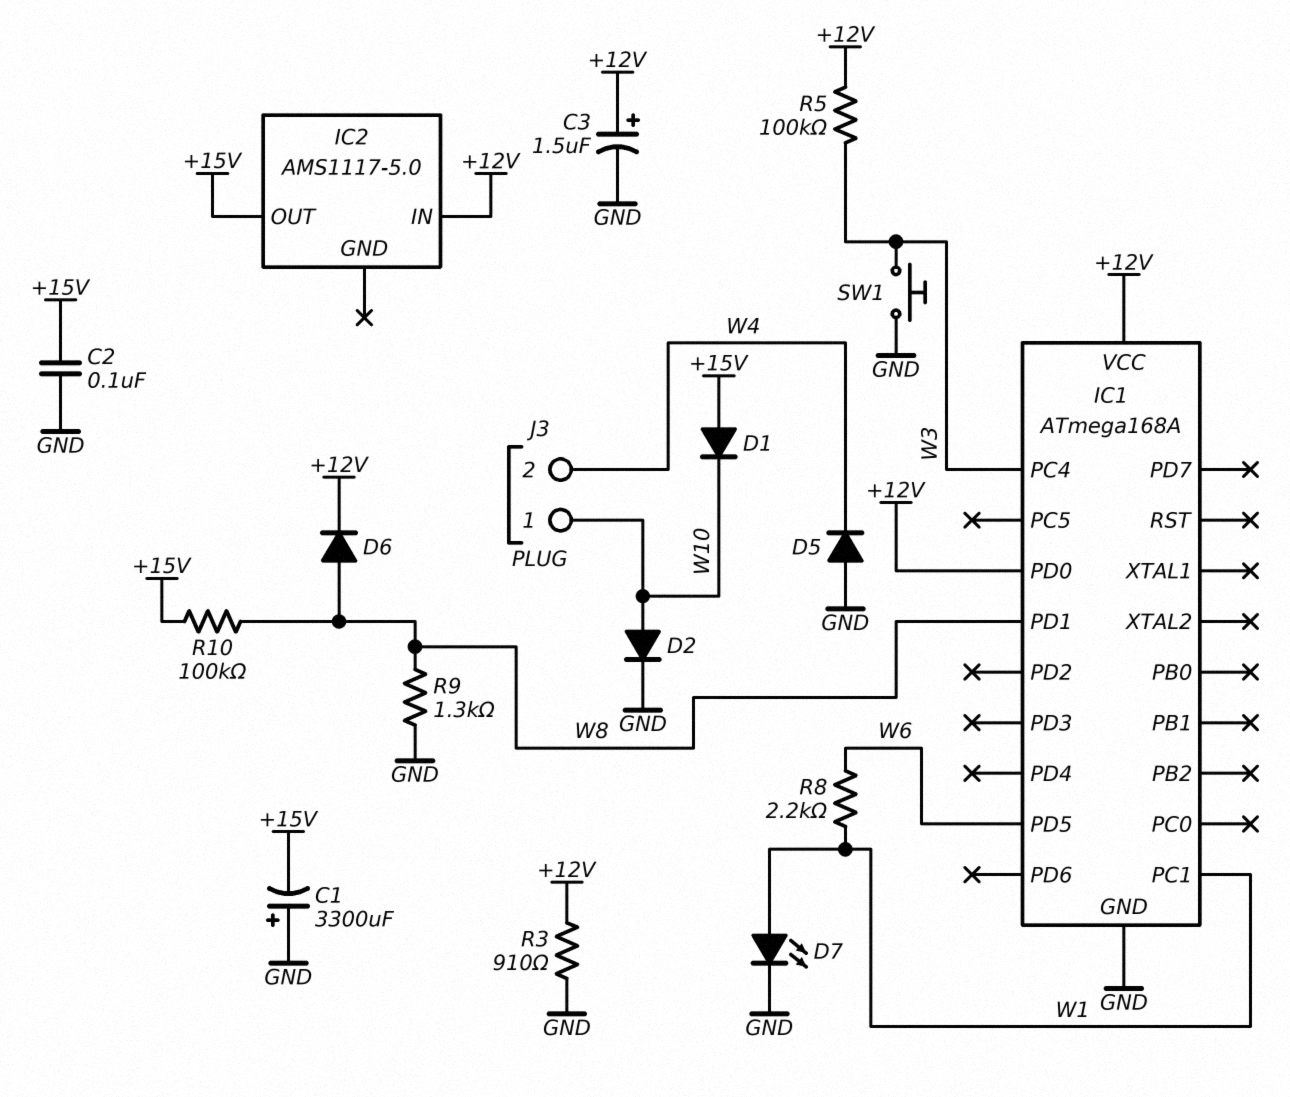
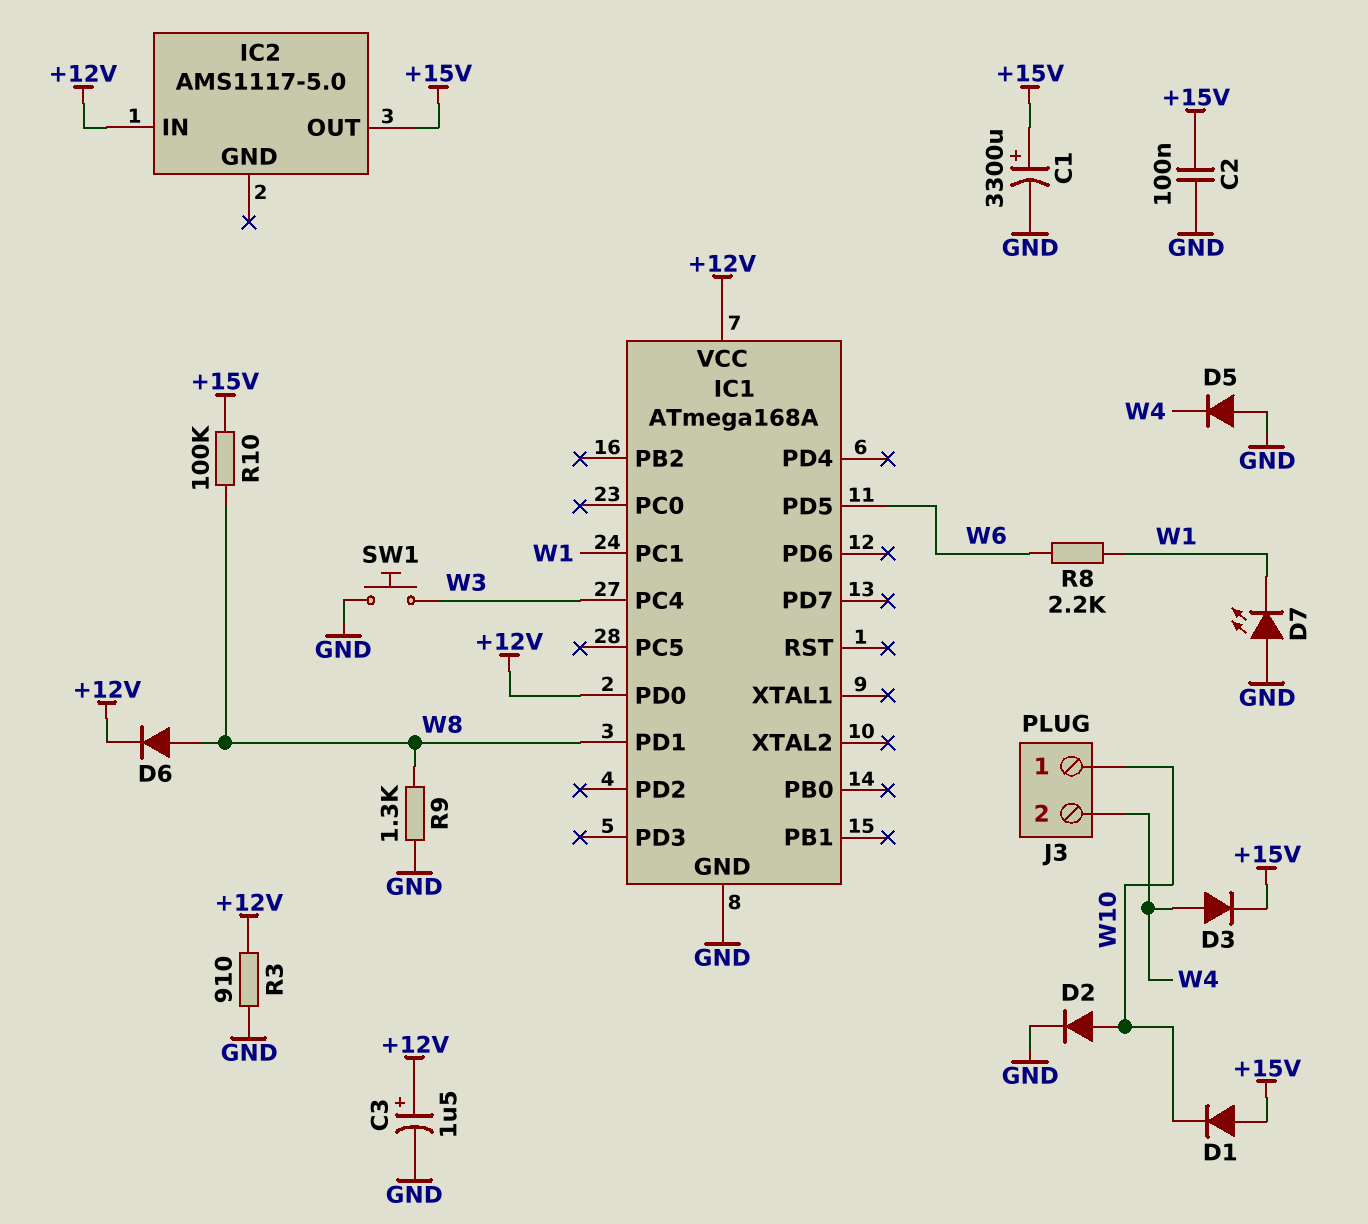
C1: 3300uF (plus GND, minus +15V) -> 3300uF (plus +15V, minus GND)
D3: none -> diode (A W4, K +15V)
D7: LED (A W1, K GND) -> LED (A GND, K W1)
R5: 100k (+12V, W3) -> none

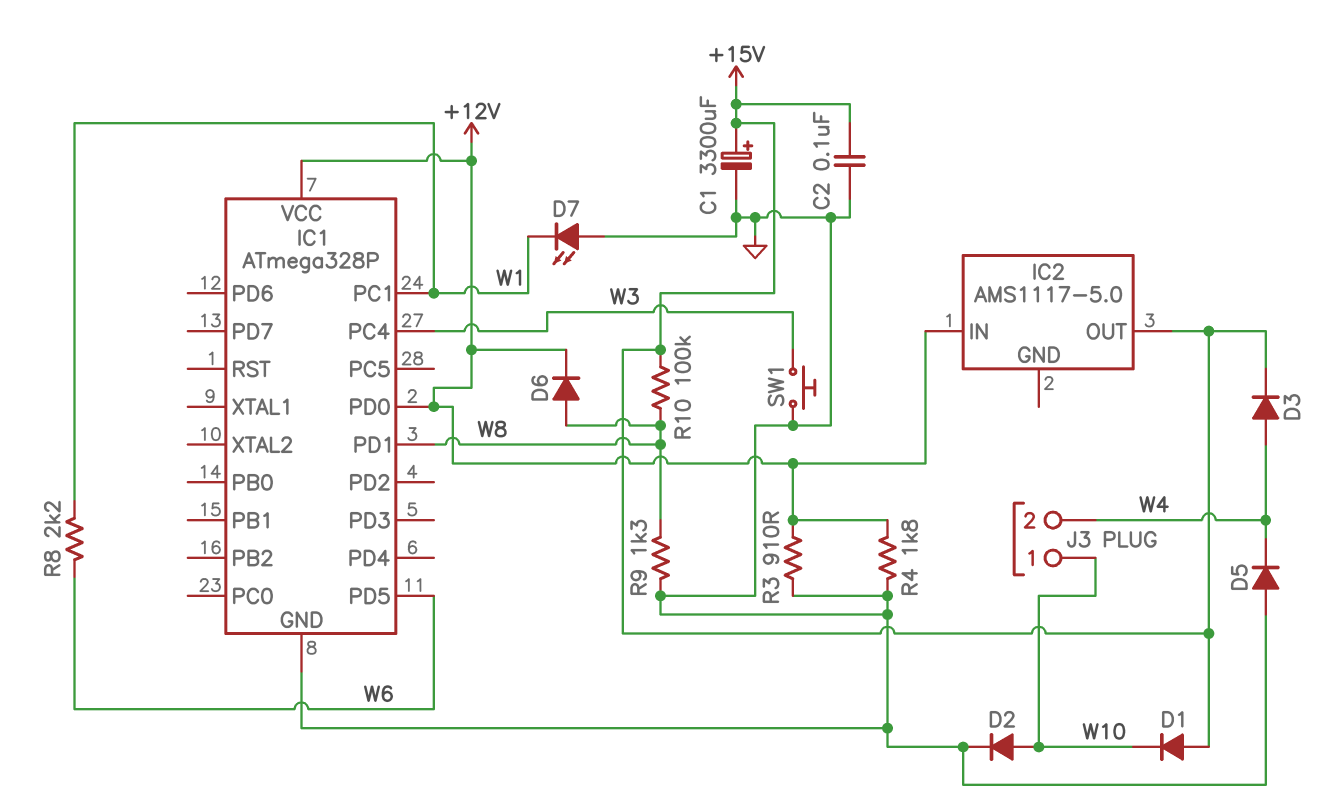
C3: 1.5uF (plus +12V, minus GND) -> none
IC1: ATmega168A -> ATmega328P
R4: none -> 1.8k (+12V, GND)

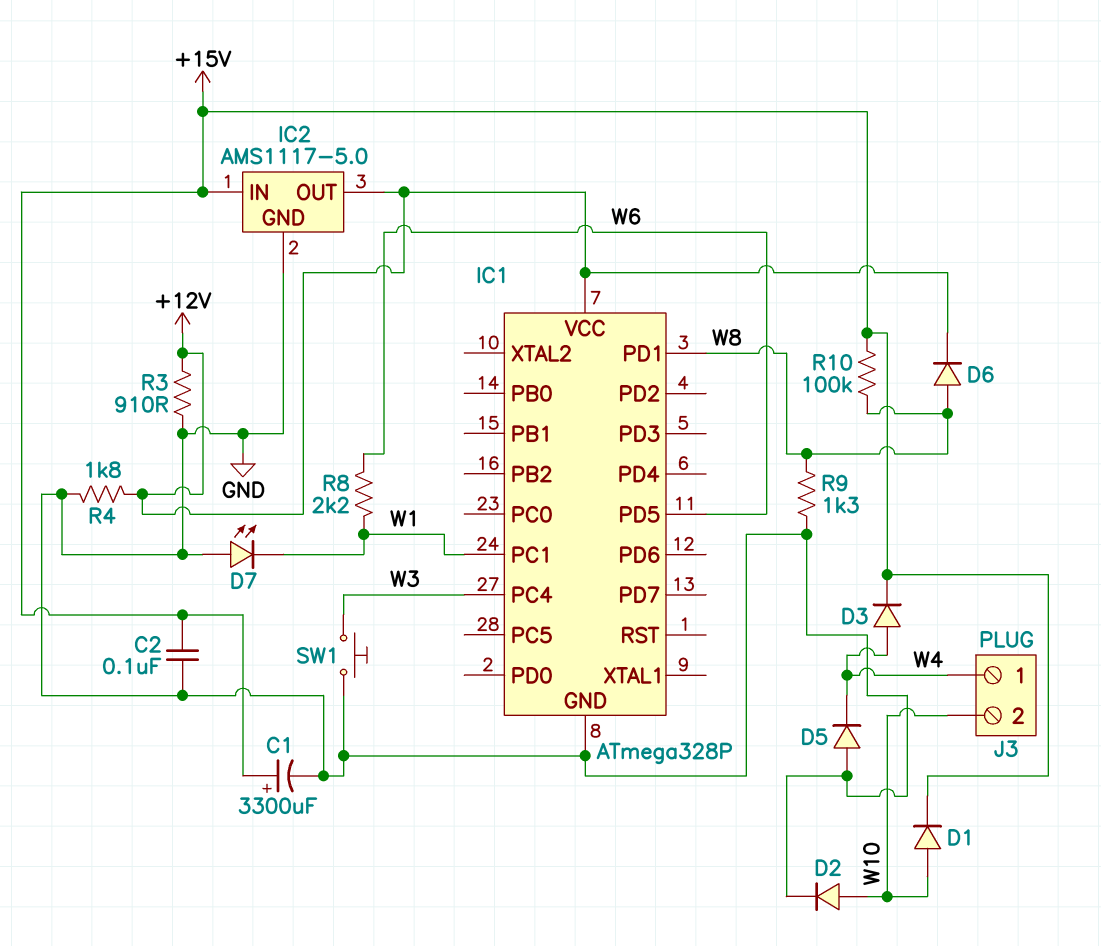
D1: diode (A +15V, K W10) -> diode (A W10, K +15V)
IC1 pin PD0: +12V -> none
IC2 pin GND: none -> GND
IC2 pin IN: +12V -> +15V
IC2 pin OUT: +15V -> +12V
J3 pin 1: W10 -> W4
J3 pin 2: W4 -> W10

